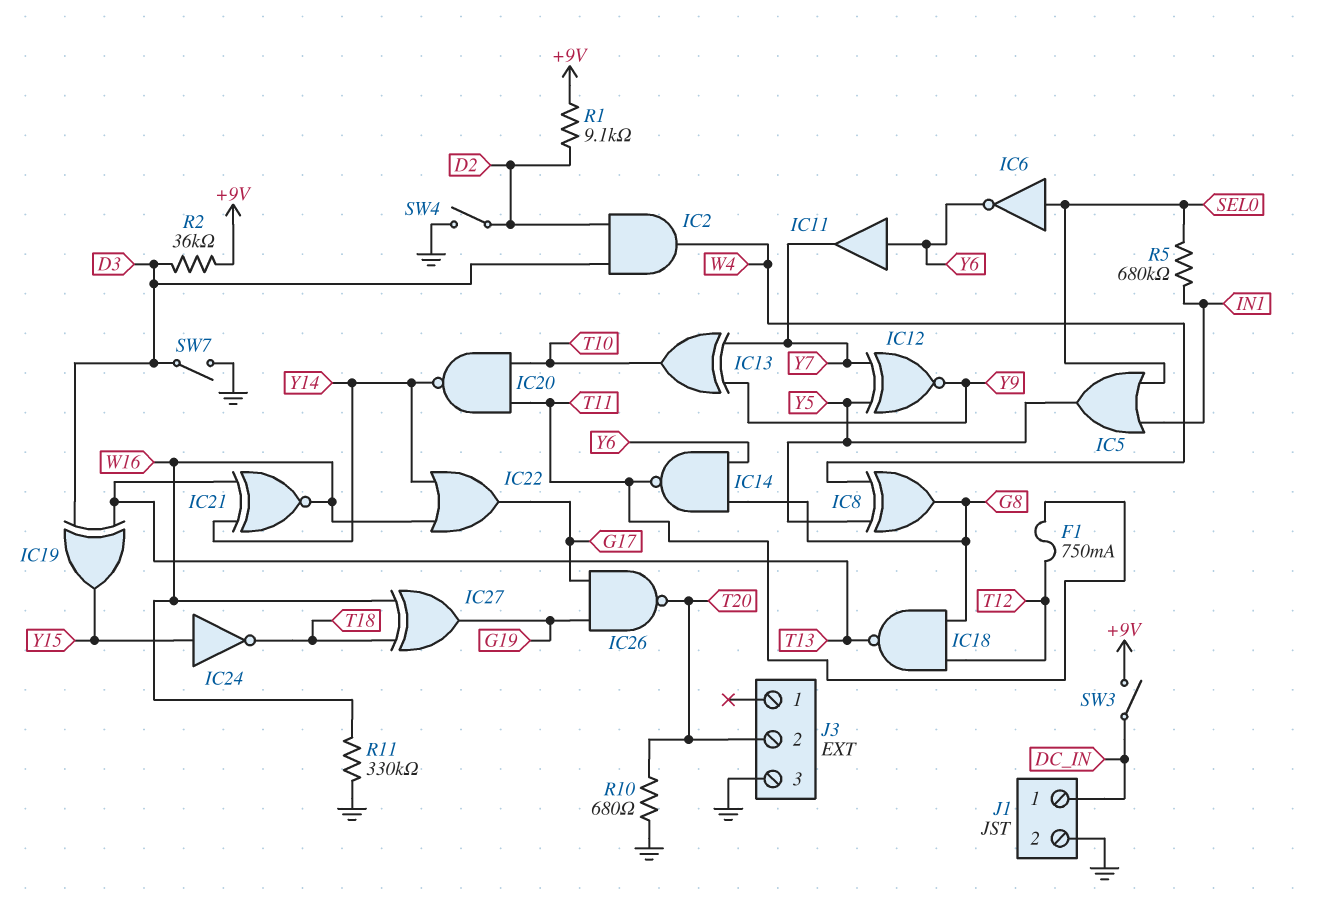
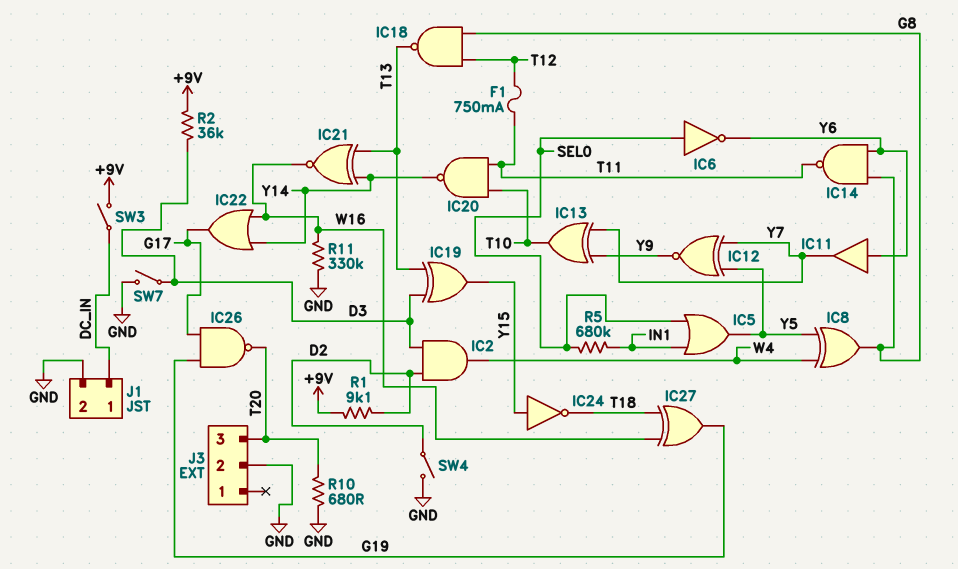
J3 pin 2: T20 -> GND
J3 pin 3: GND -> T20

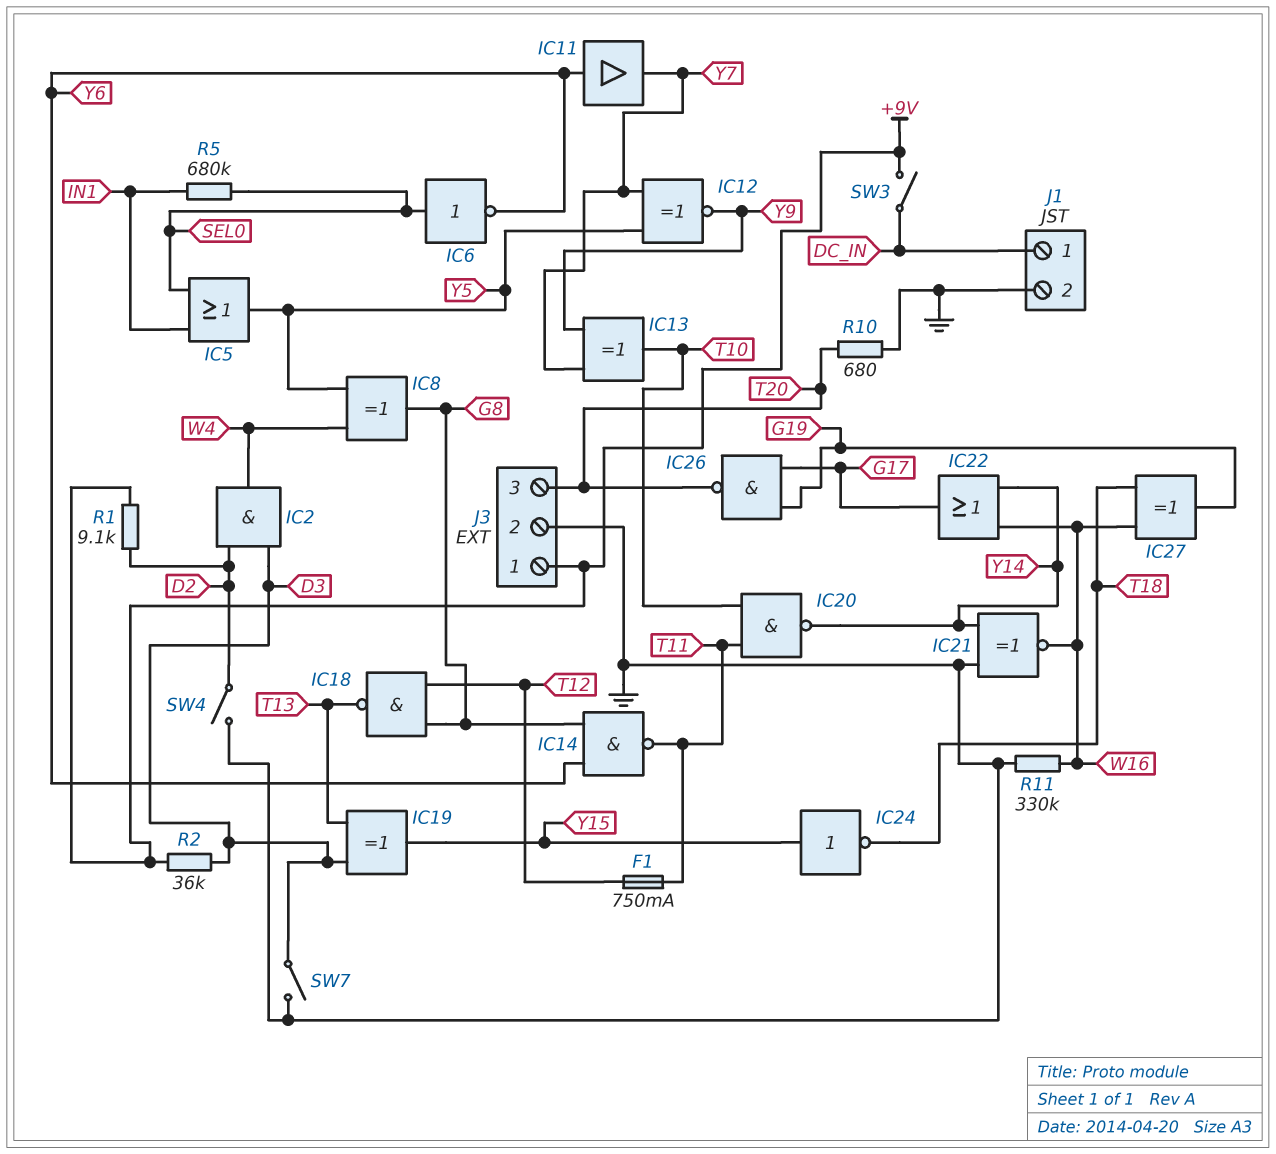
IC21: XNOR (in T13, in Y14, out W16) -> XNOR (in GND, in Y14, out W16)
J3 pin 1: none -> +9V

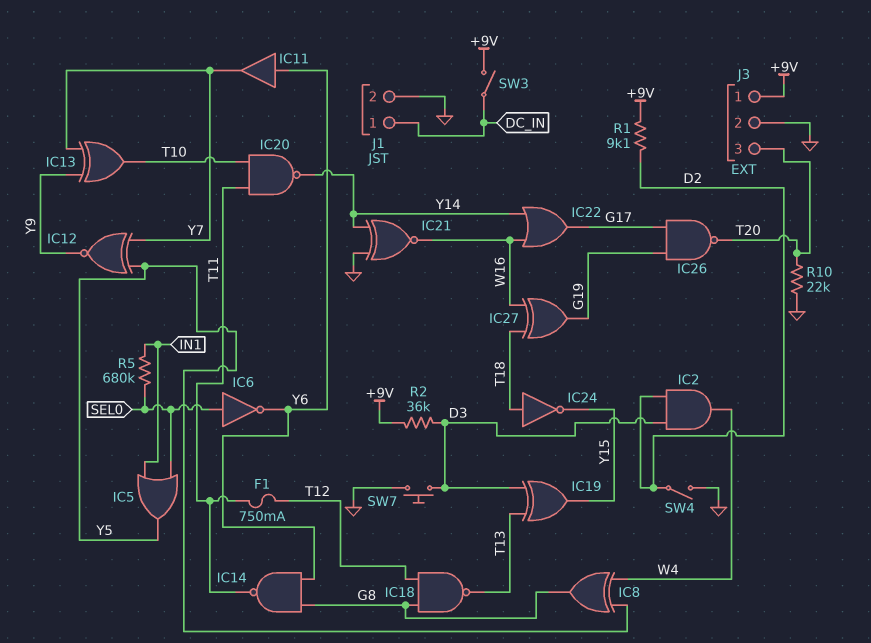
IC24: NOT (in Y15, out T18) -> NOT (in T18, out Y15)
R10: 680 (GND, T20) -> 22k (GND, T20)
R11: 330k (GND, W16) -> none
SW7: switch (D3, GND) -> button (D3, GND)

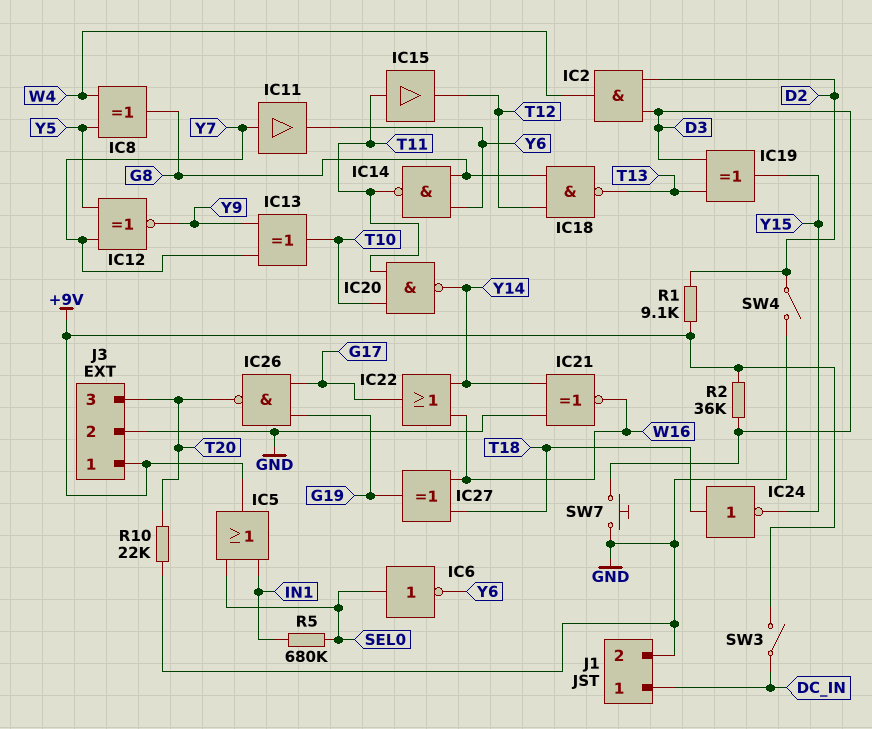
F1: 750mA (T11, T12) -> none
IC5: OR (in IN1, in SEL0, out Y5) -> OR (in IN1, in SEL0, out +9V)
IC11: buffer (in Y6, out Y7) -> buffer (in Y7, out Y6)
IC15: none -> buffer (in T11, out T12)

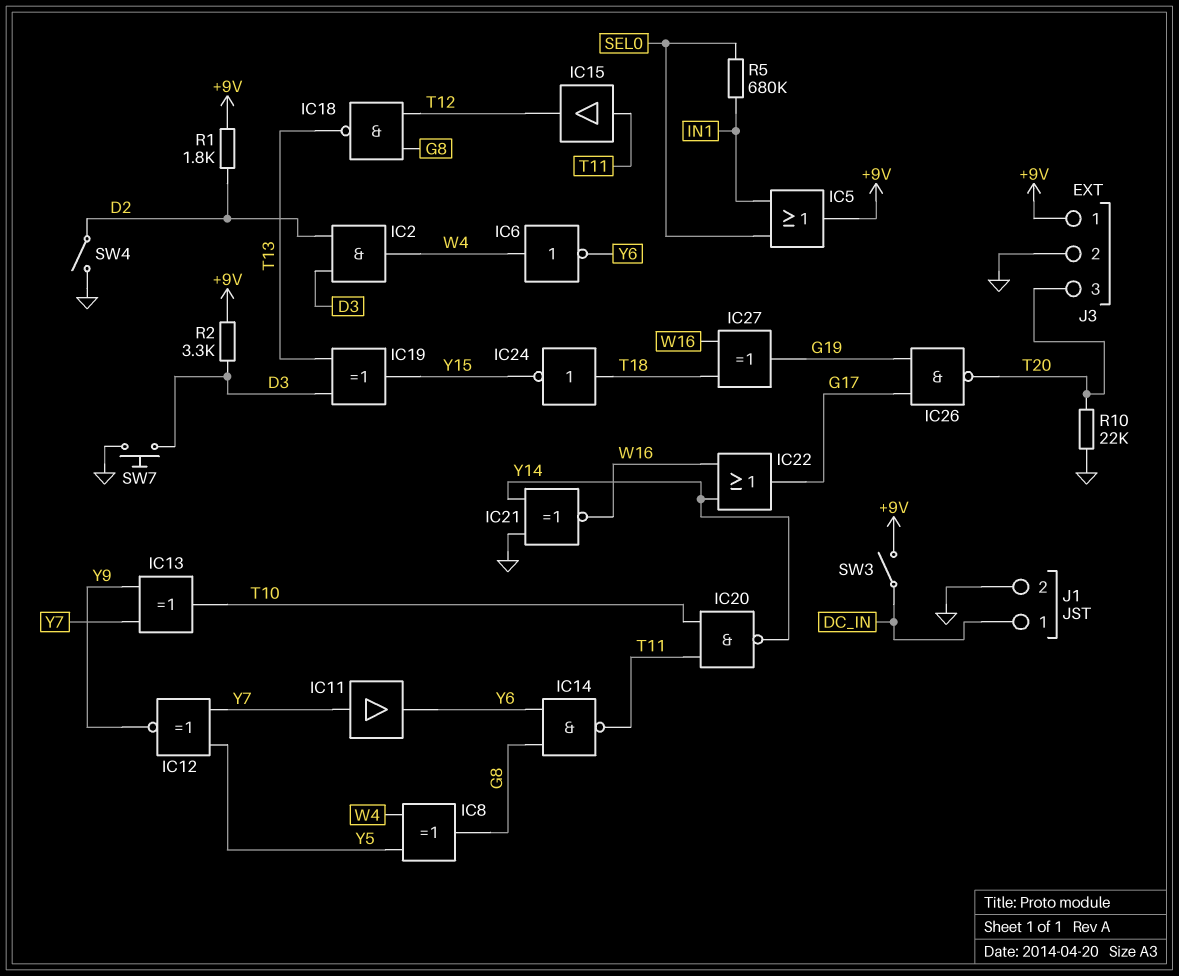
IC6: NOT (in SEL0, out Y6) -> NOT (in W4, out Y6)
R1: 9.1k (+9V, D2) -> 1.8k (+9V, D2)
R2: 36k (+9V, D3) -> 3.3k (+9V, D3)

